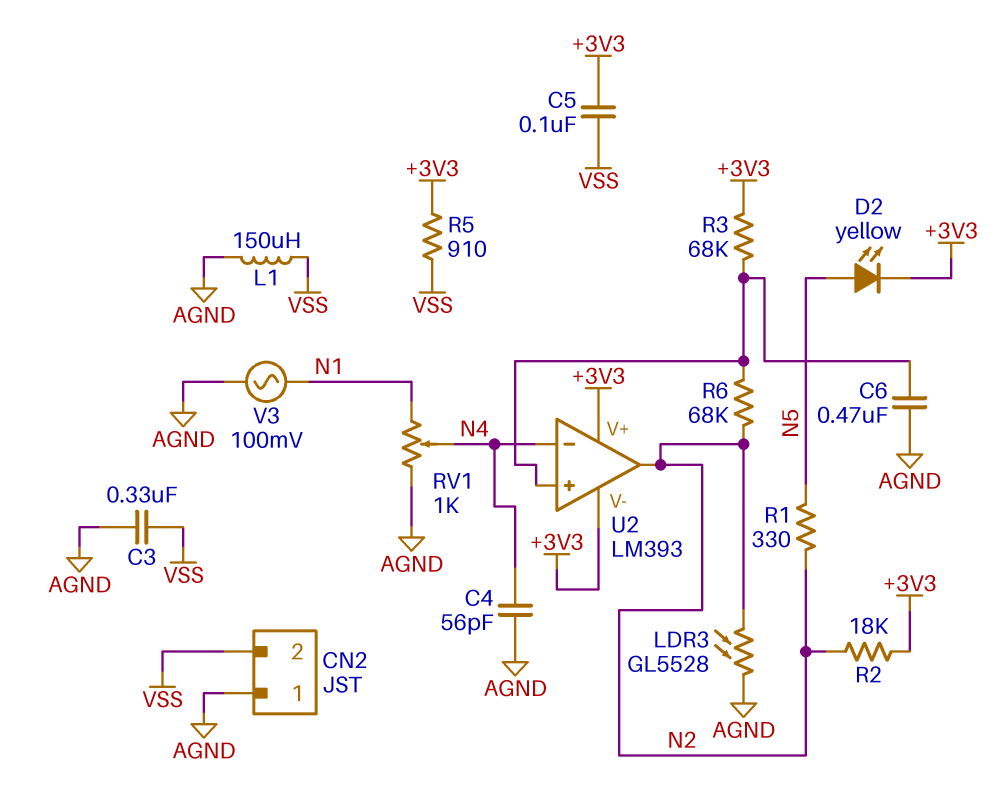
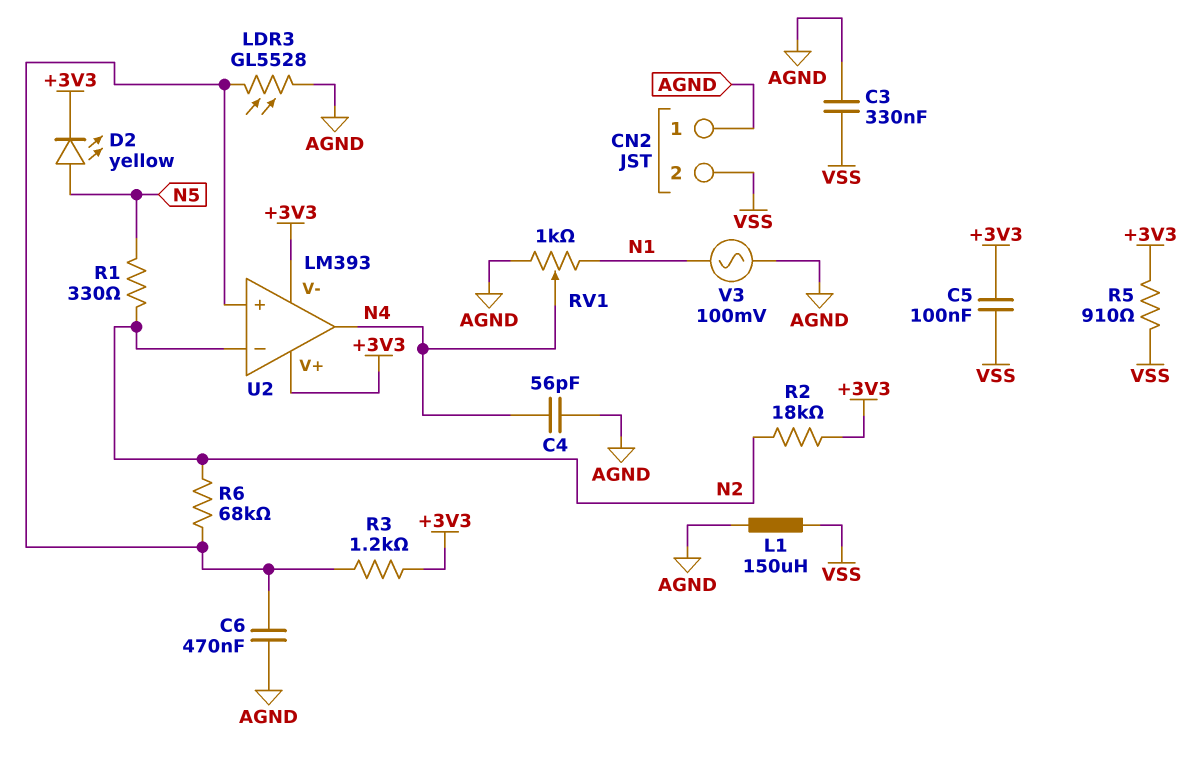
LDR3: GL5528 (AGND, N2) -> GL5528 (AGND, U2/in+)
R3: 68k (+3V3, U2/in+) -> 1.2k (+3V3, U2/in+)
U2 pin in-: N4 -> N2
U2 pin out: N2 -> N4

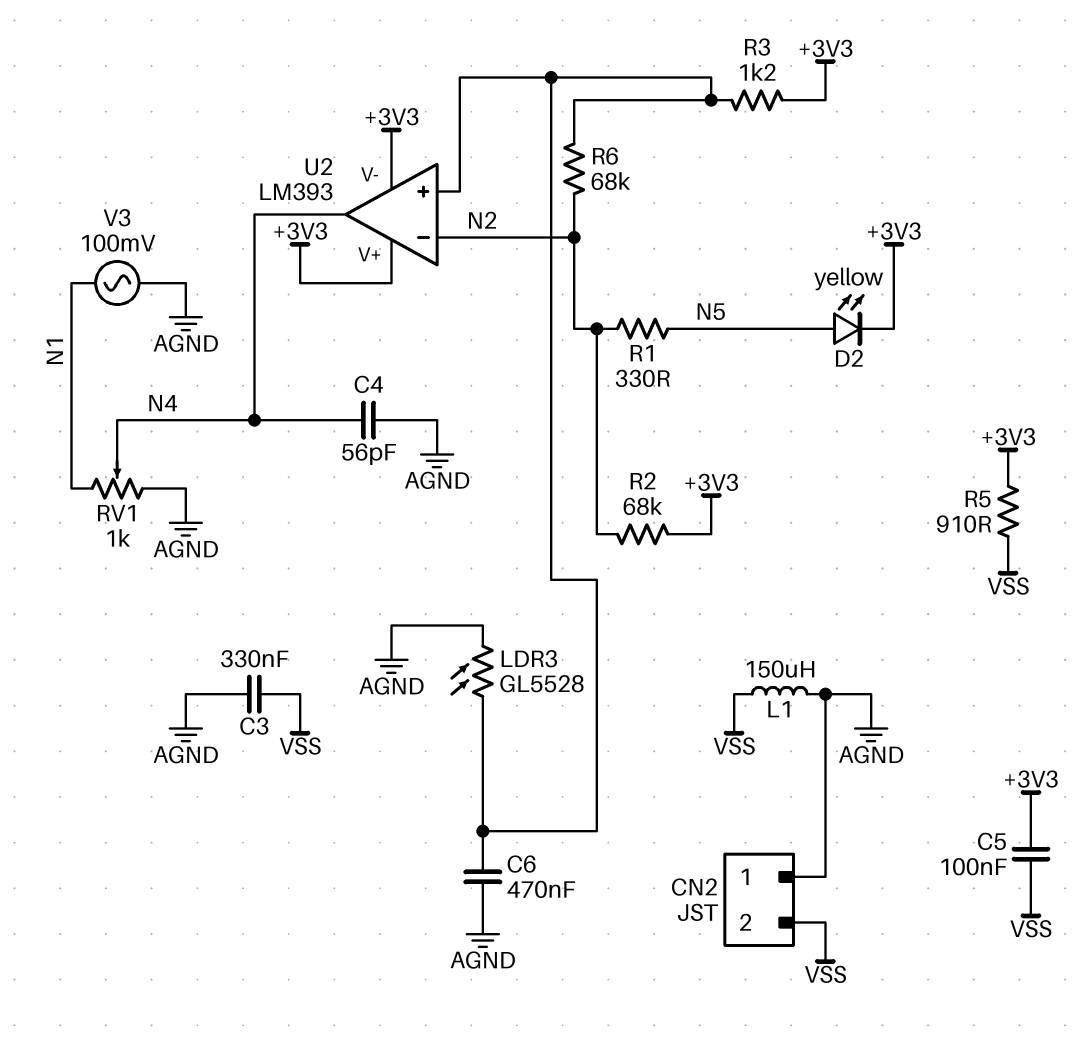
R2: 18k (+3V3, N2) -> 68k (+3V3, N2)

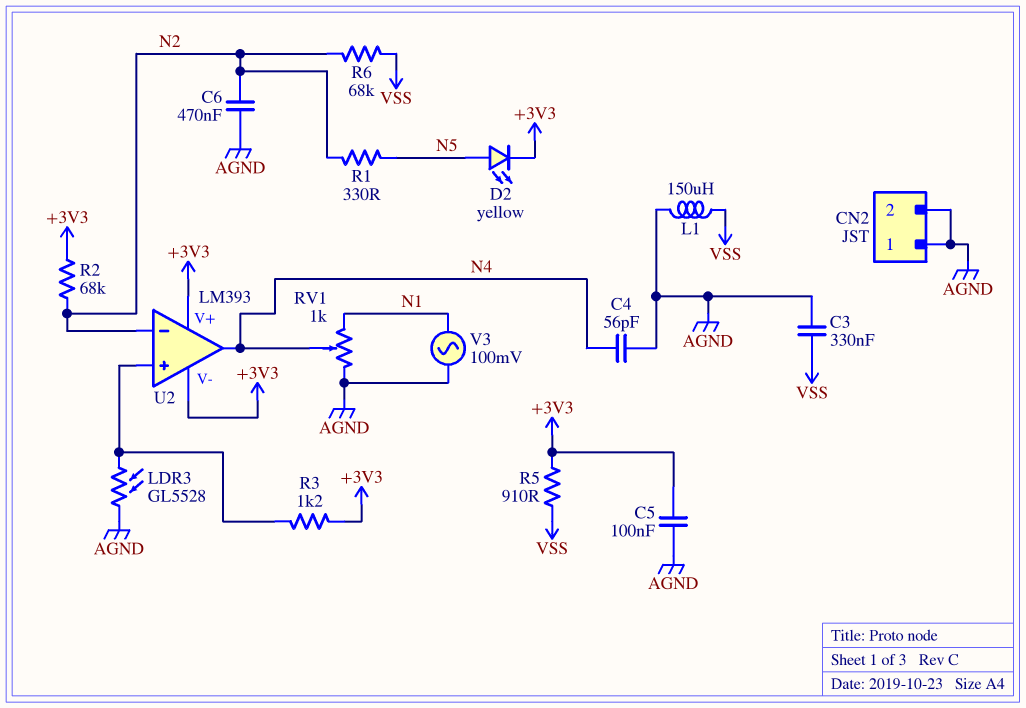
C5: 100nF (+3V3, VSS) -> 100nF (+3V3, AGND)
C6: 470nF (AGND, U2/in+) -> 470nF (AGND, N2)
CN2 pin 2: VSS -> AGND
R6: 68k (N2, U2/in+) -> 68k (N2, VSS)

